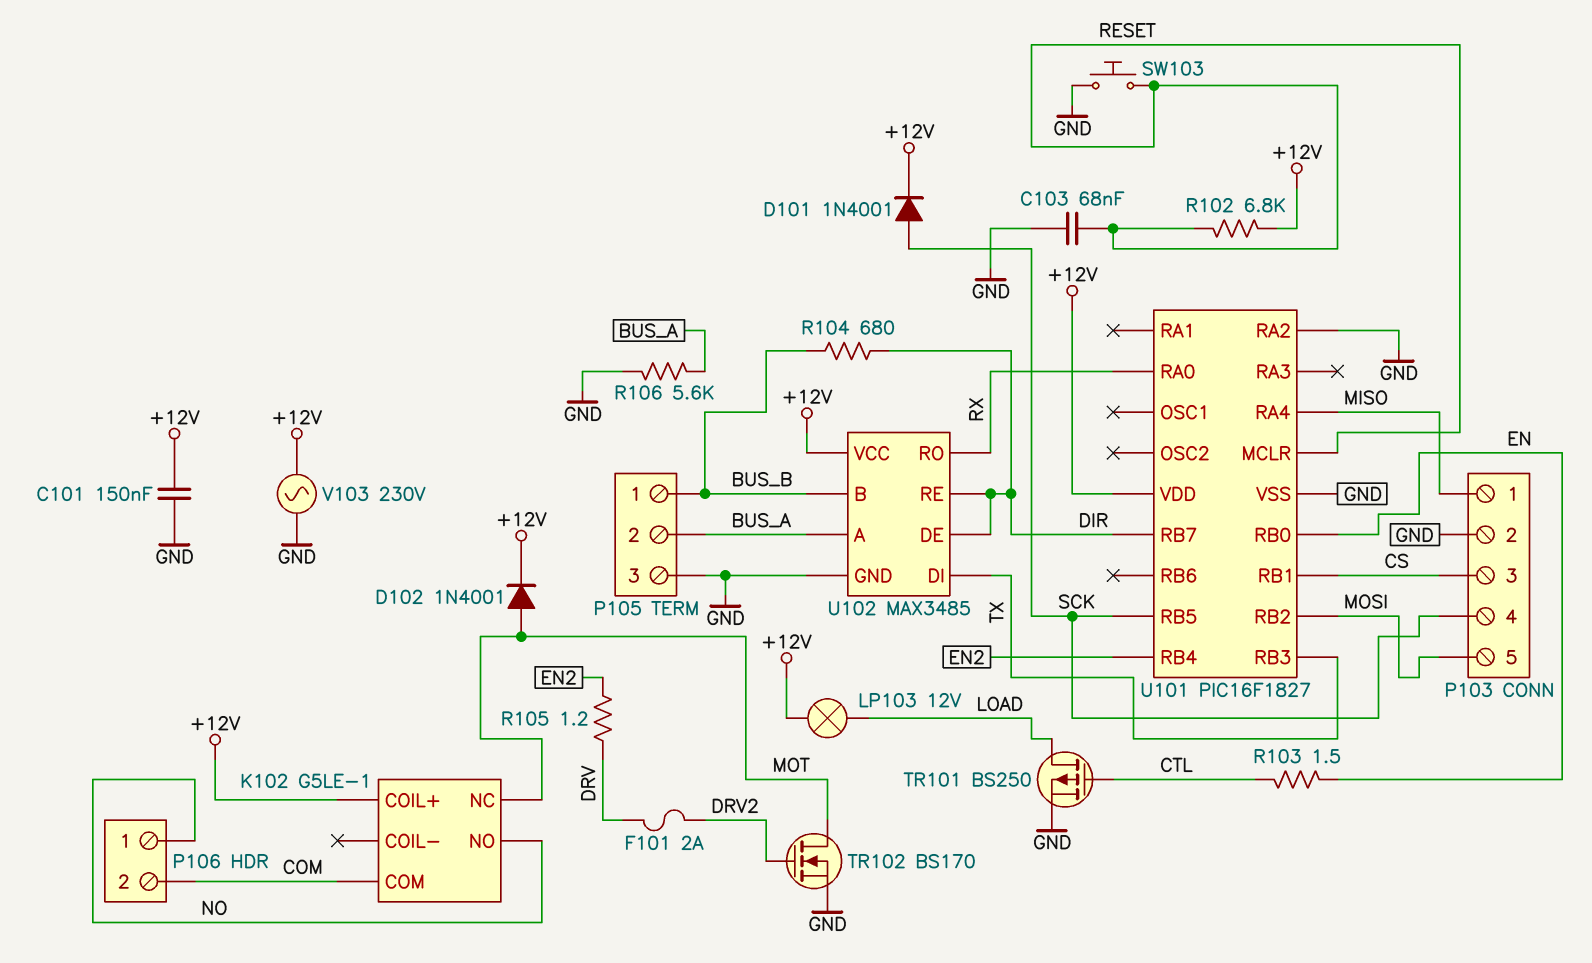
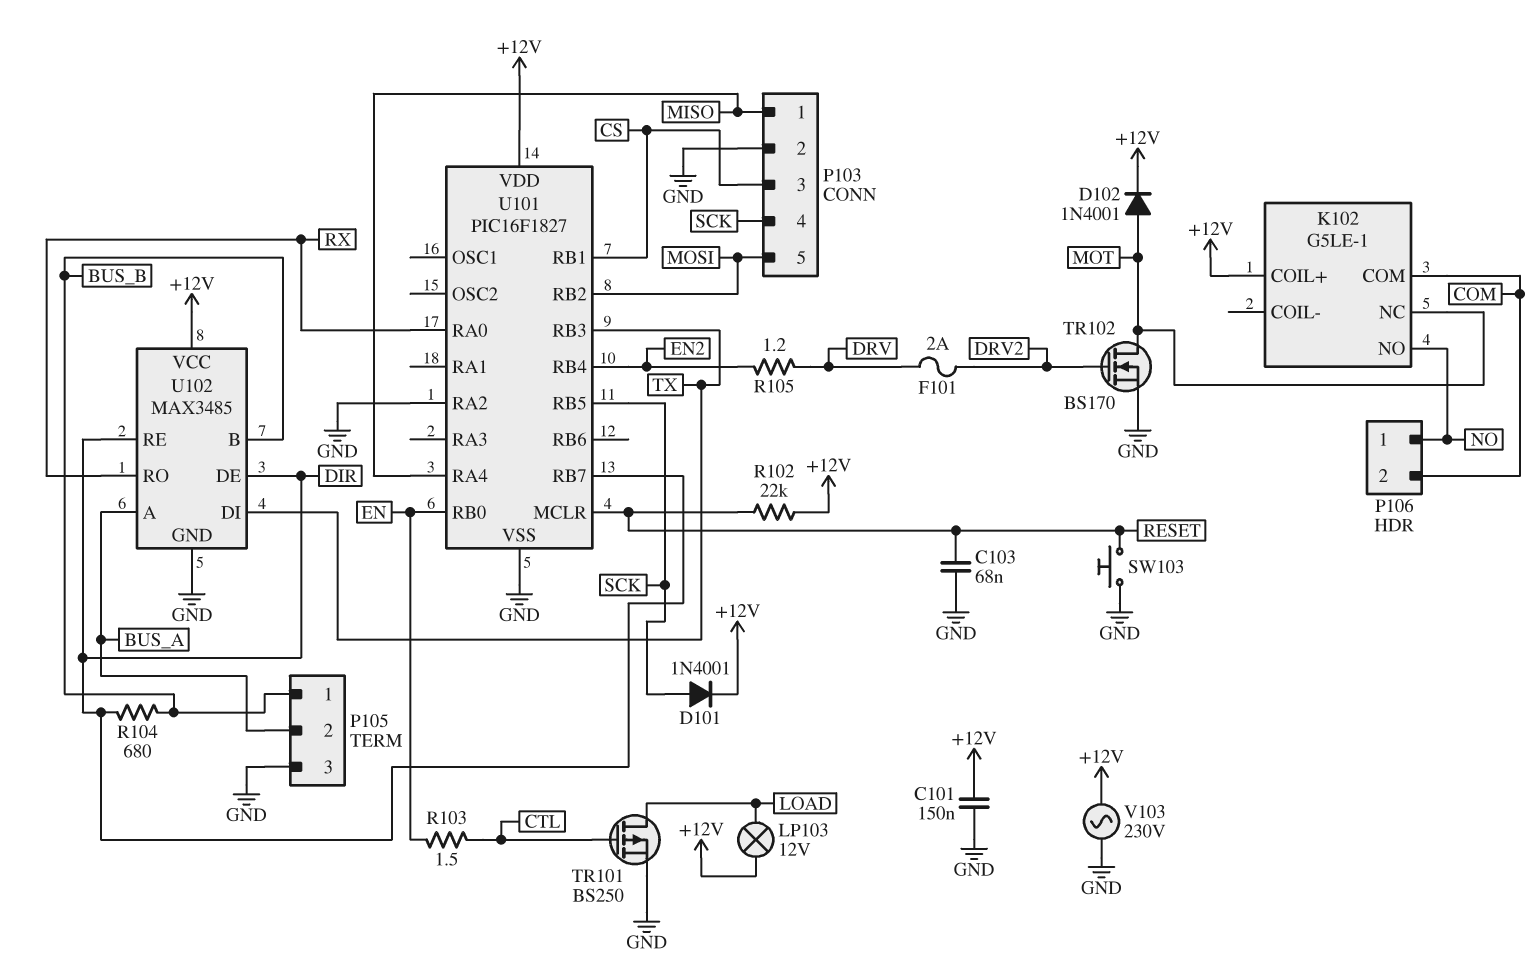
R102: 6.8k (+12V, RESET) -> 22k (+12V, RESET)
R106: 5.6k (BUS_A, GND) -> none

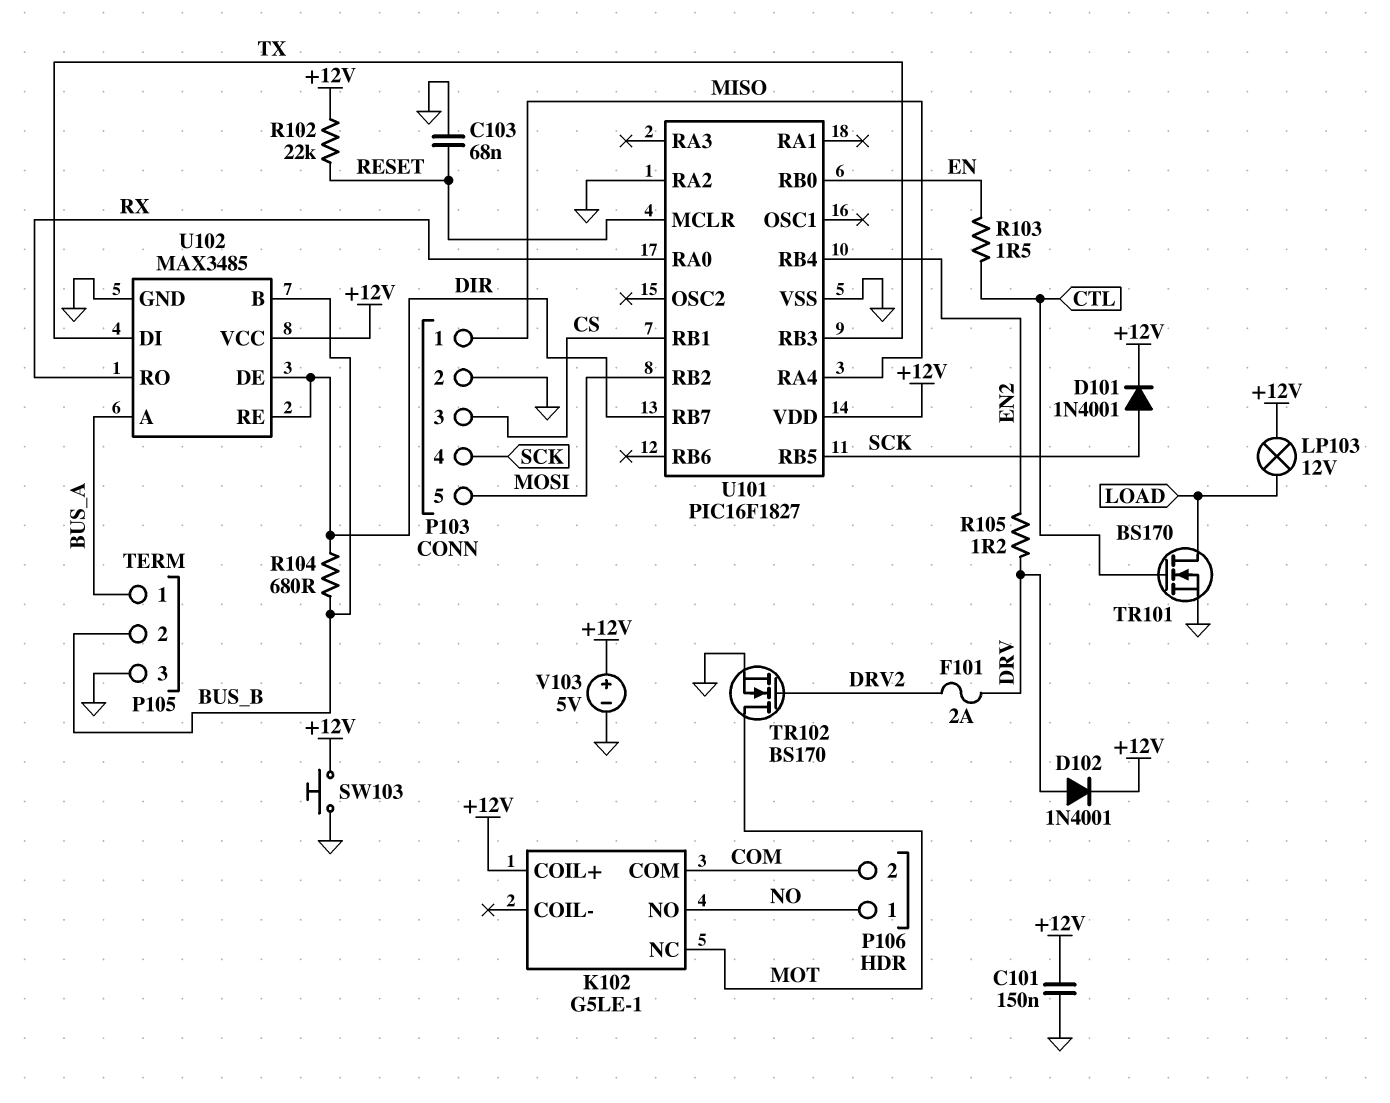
D102: diode 1N4001 (A MOT, K +12V) -> diode 1N4001 (A DRV, K +12V)
P105 pin 1: BUS_B -> BUS_A
P105 pin 2: BUS_A -> BUS_B
SW103: button (GND, RESET) -> button (+12V, GND)
TR101: PMOS BS250 (G CTL, D LOAD, S GND) -> NMOS BS170 (G CTL, D LOAD, S GND)
V103: AC 230V (+12V, GND) -> 5V (plus +12V, minus GND)

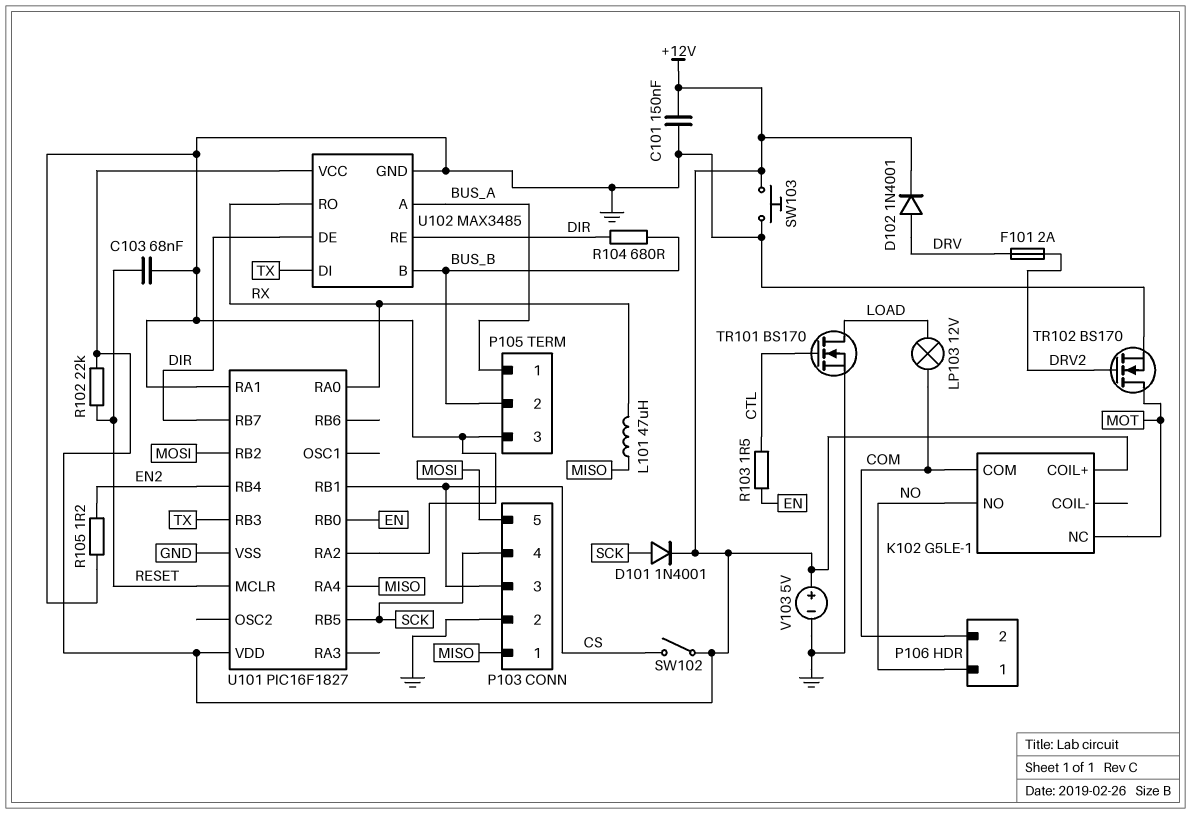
L101: none -> 47uH (MISO, RX)
LP103: lamp 12V (+12V, LOAD) -> lamp 12V (COM, LOAD)
R105: 1.2 (DRV, EN2) -> 1.2 (EN2, GND)
SW102: none -> switch (+12V, CS)
U101 pin RA1: none -> GND

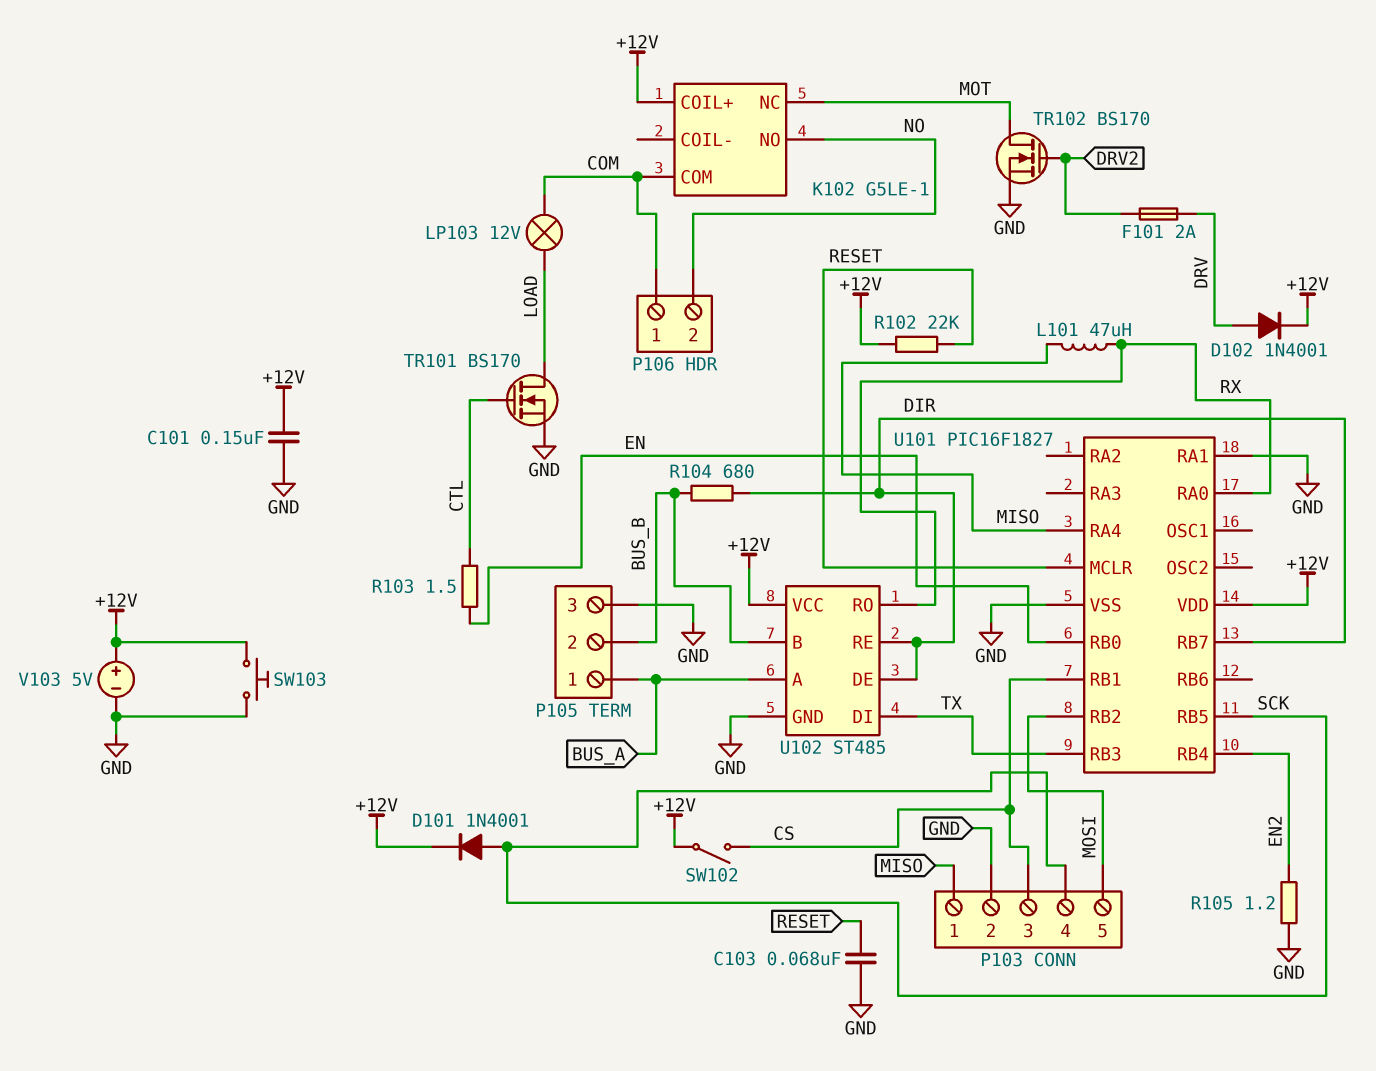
P106 pin 1: NO -> COM
P106 pin 2: COM -> NO
U101 pin RA2: GND -> none
U102: MAX3485 -> ST485

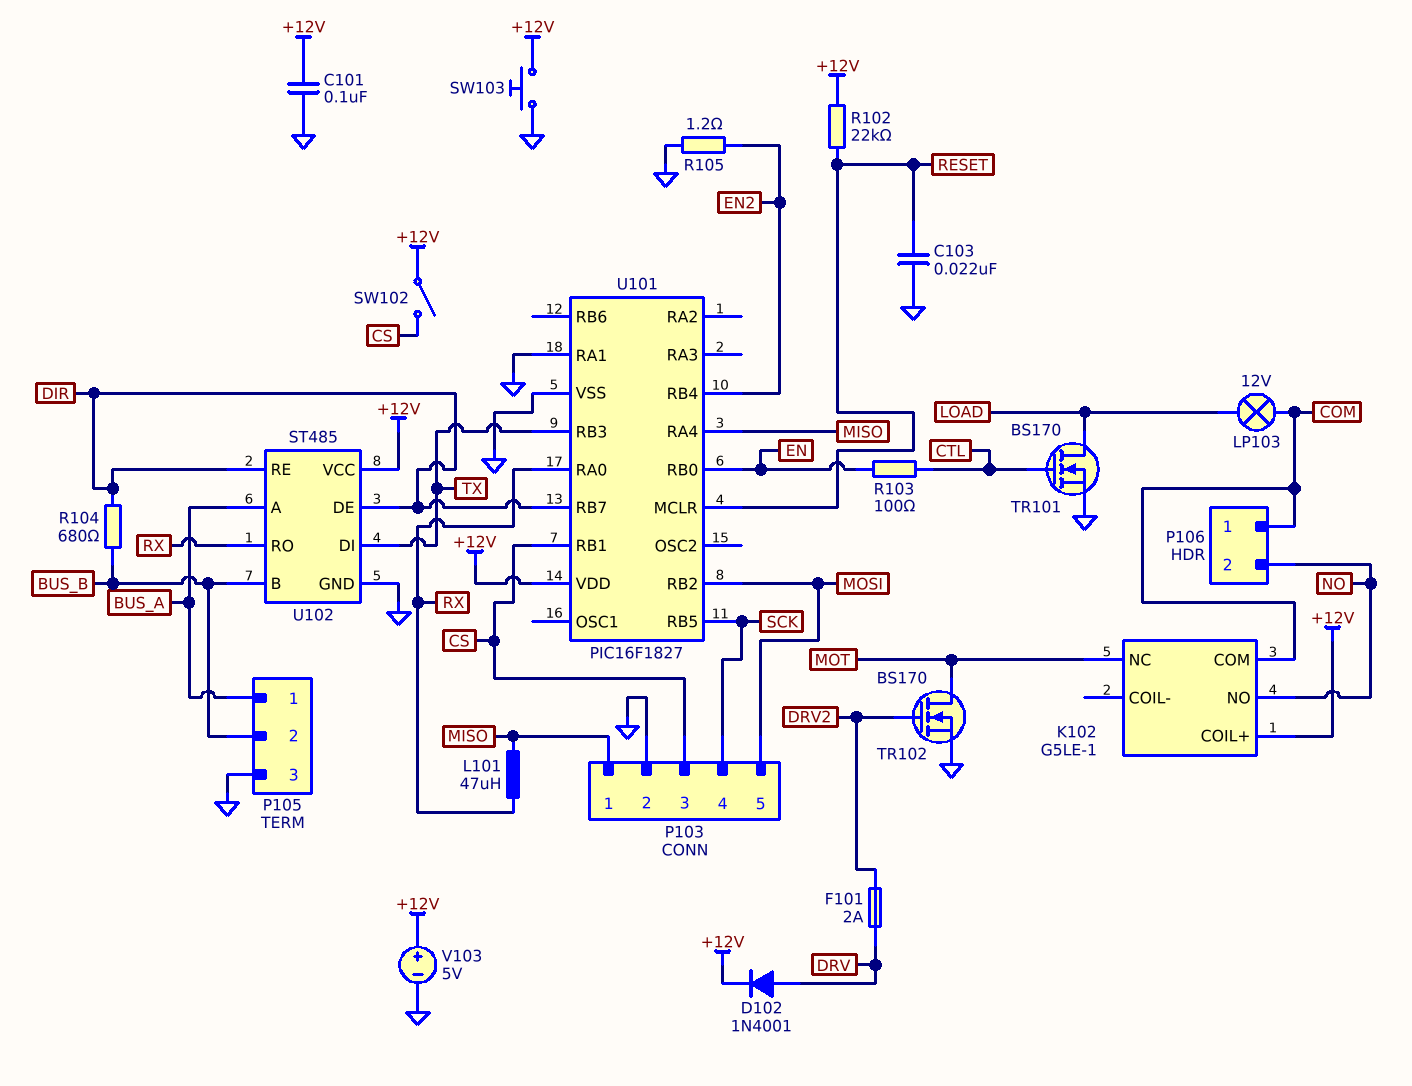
C101: 150nF (+12V, GND) -> 100nF (+12V, GND)
C103: 68nF (GND, RESET) -> 22nF (GND, RESET)
D101: diode 1N4001 (A SCK, K +12V) -> none
R103: 1.5 (CTL, EN) -> 100 (CTL, EN)

